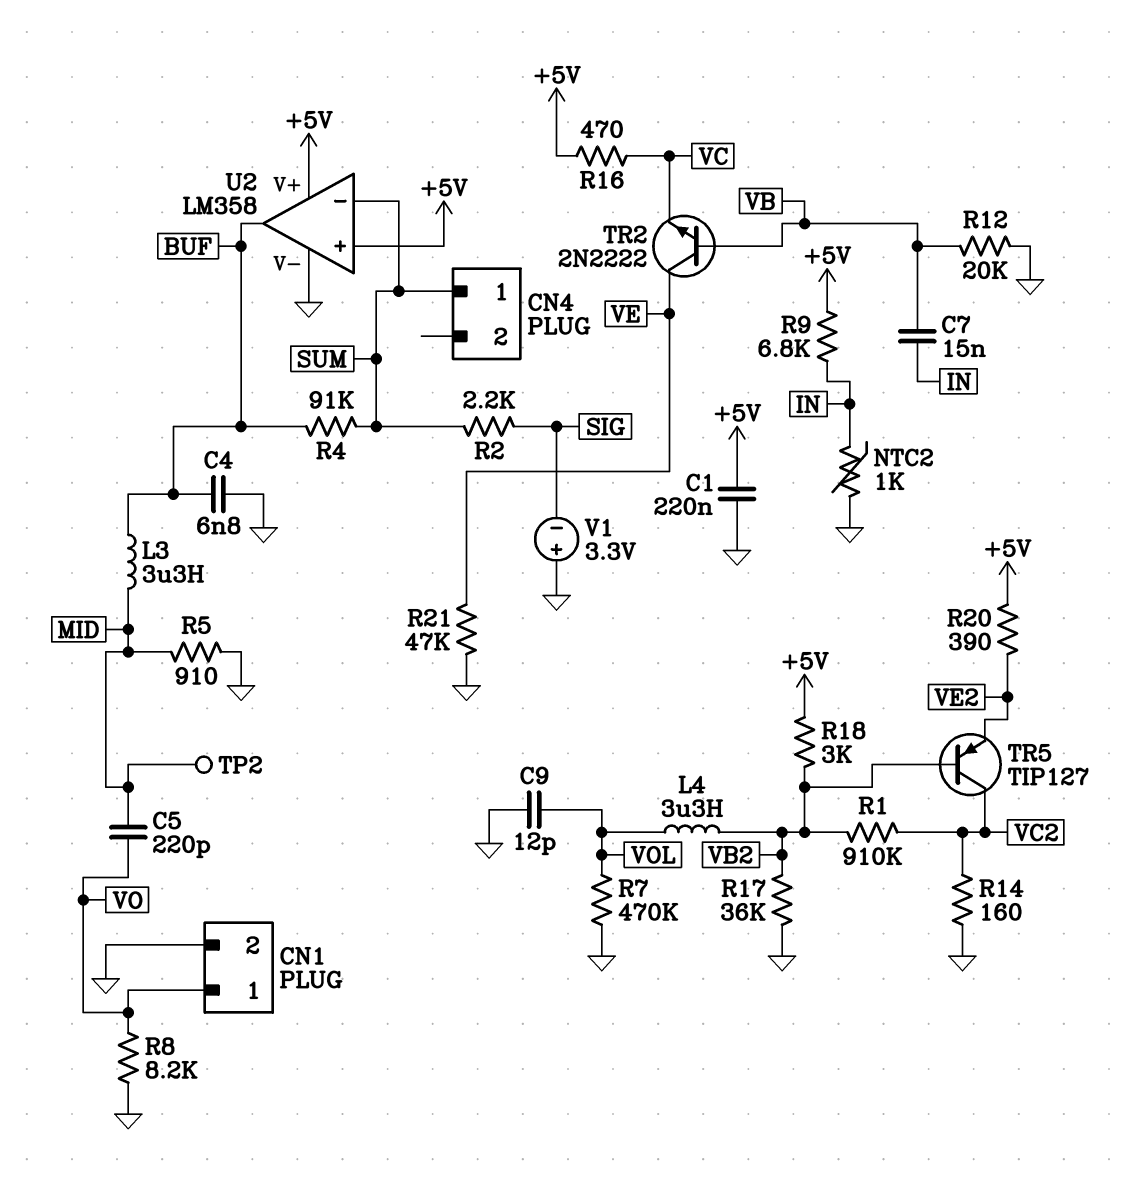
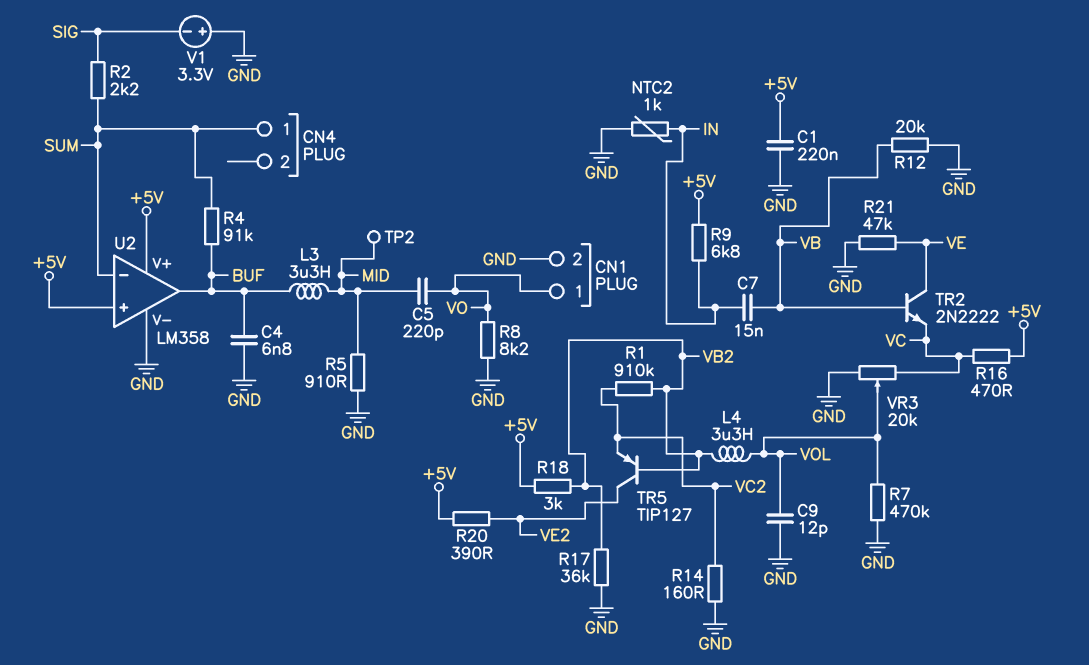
TR5: PNP TIP127 (B VB2, C VC2, E VE2) -> PNP TIP127 (B VB2, C VE2, E VC2)
VR3: none -> 20k (GND, VC, wiper VOL)

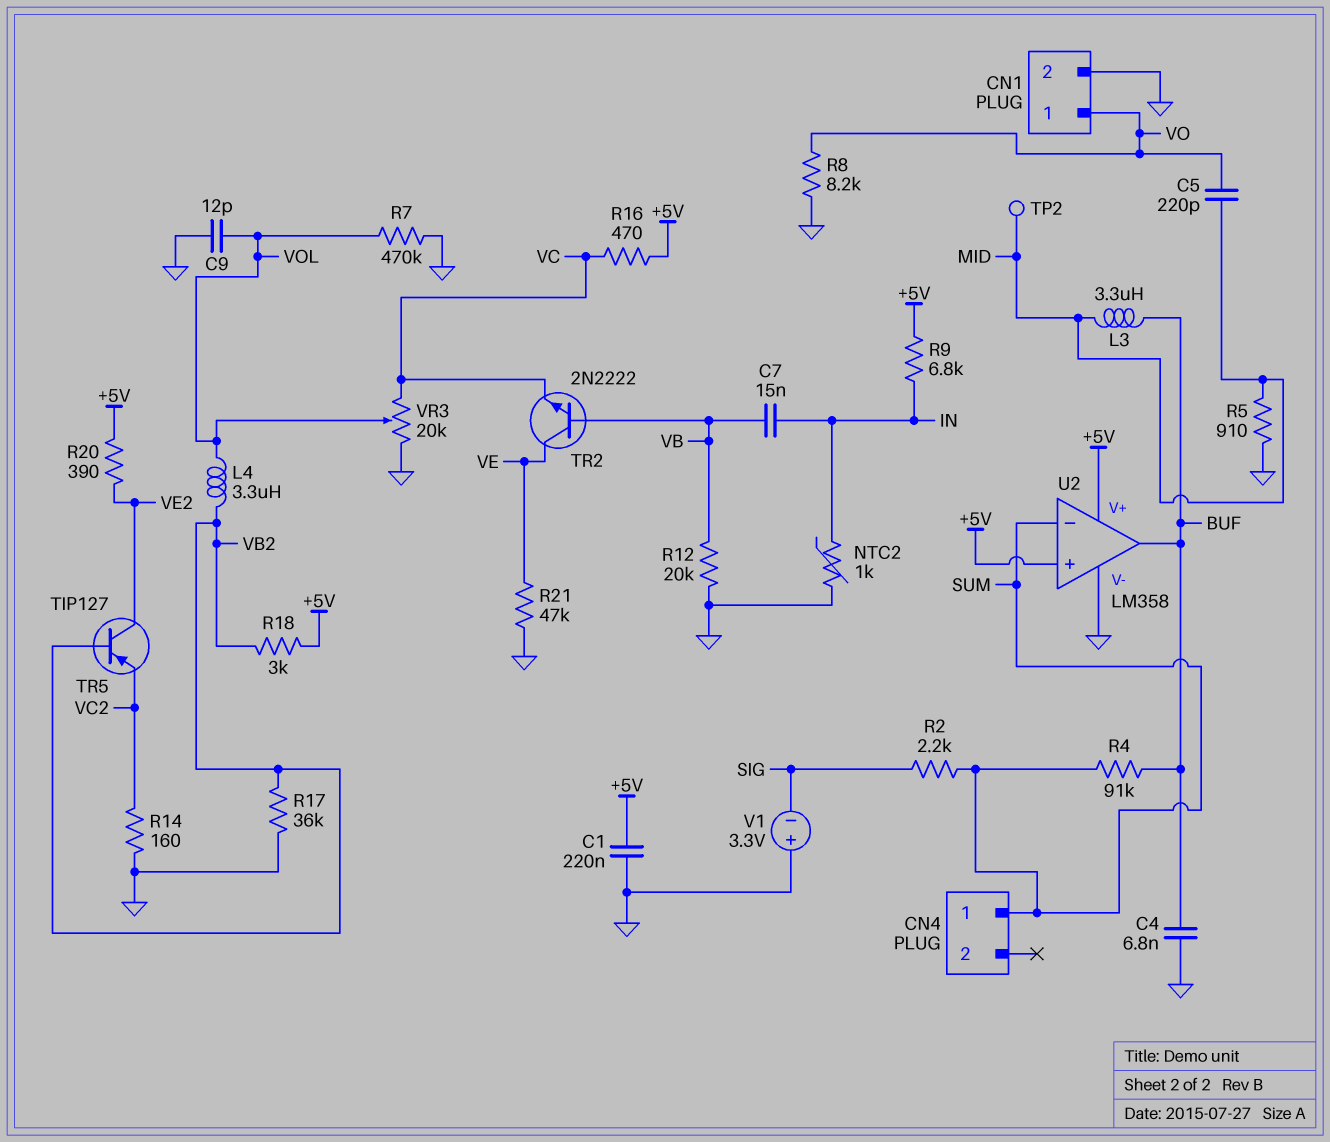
R1: 910k (VB2, VC2) -> none

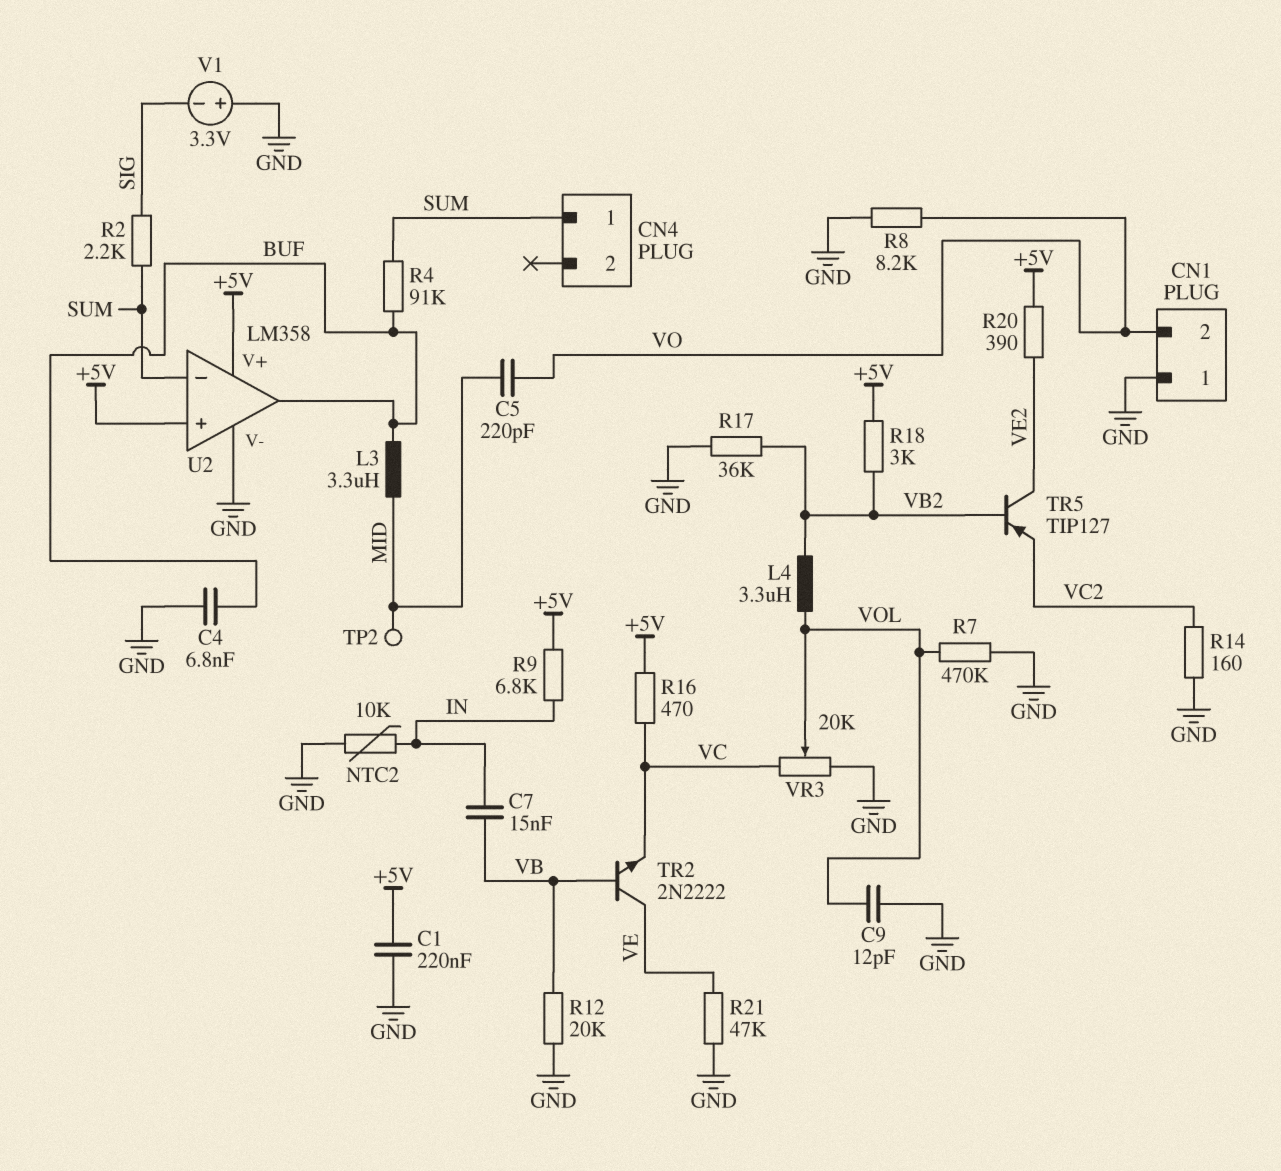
CN1 pin 1: VO -> GND
CN1 pin 2: GND -> VO
NTC2: 1k (GND, IN) -> 10k (GND, IN)
R5: 910 (GND, MID) -> none

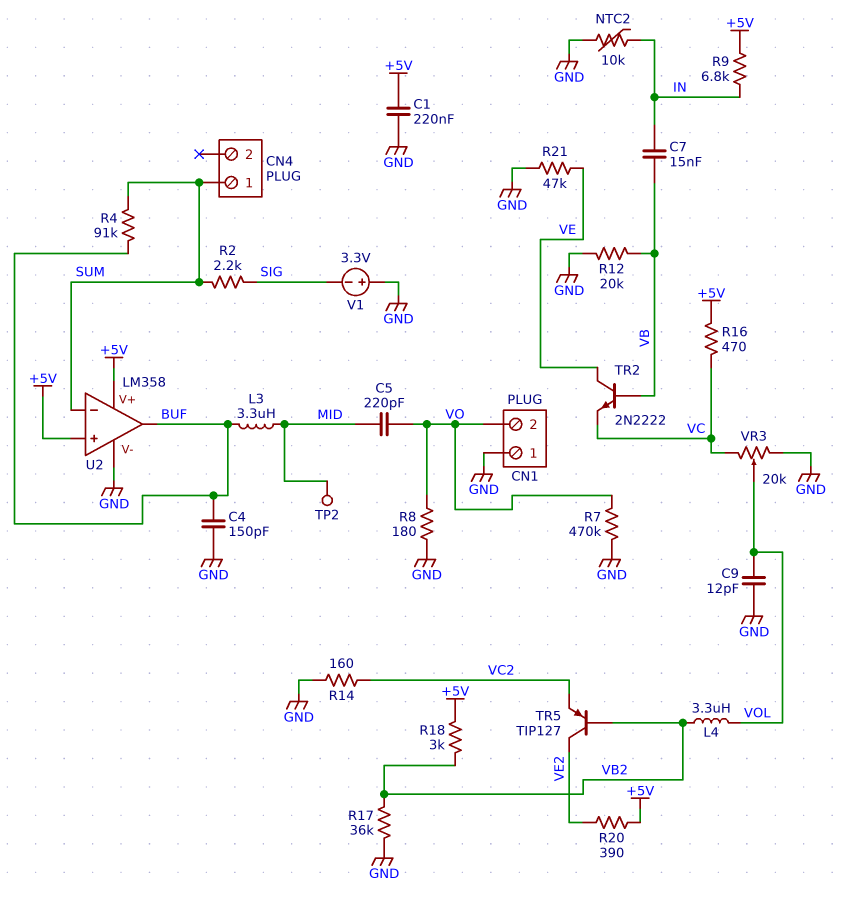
C4: 6.8nF (BUF, GND) -> 150pF (BUF, GND)
R7: 470k (GND, VOL) -> 470k (GND, VO)
R8: 8.2k (GND, VO) -> 180 (GND, VO)

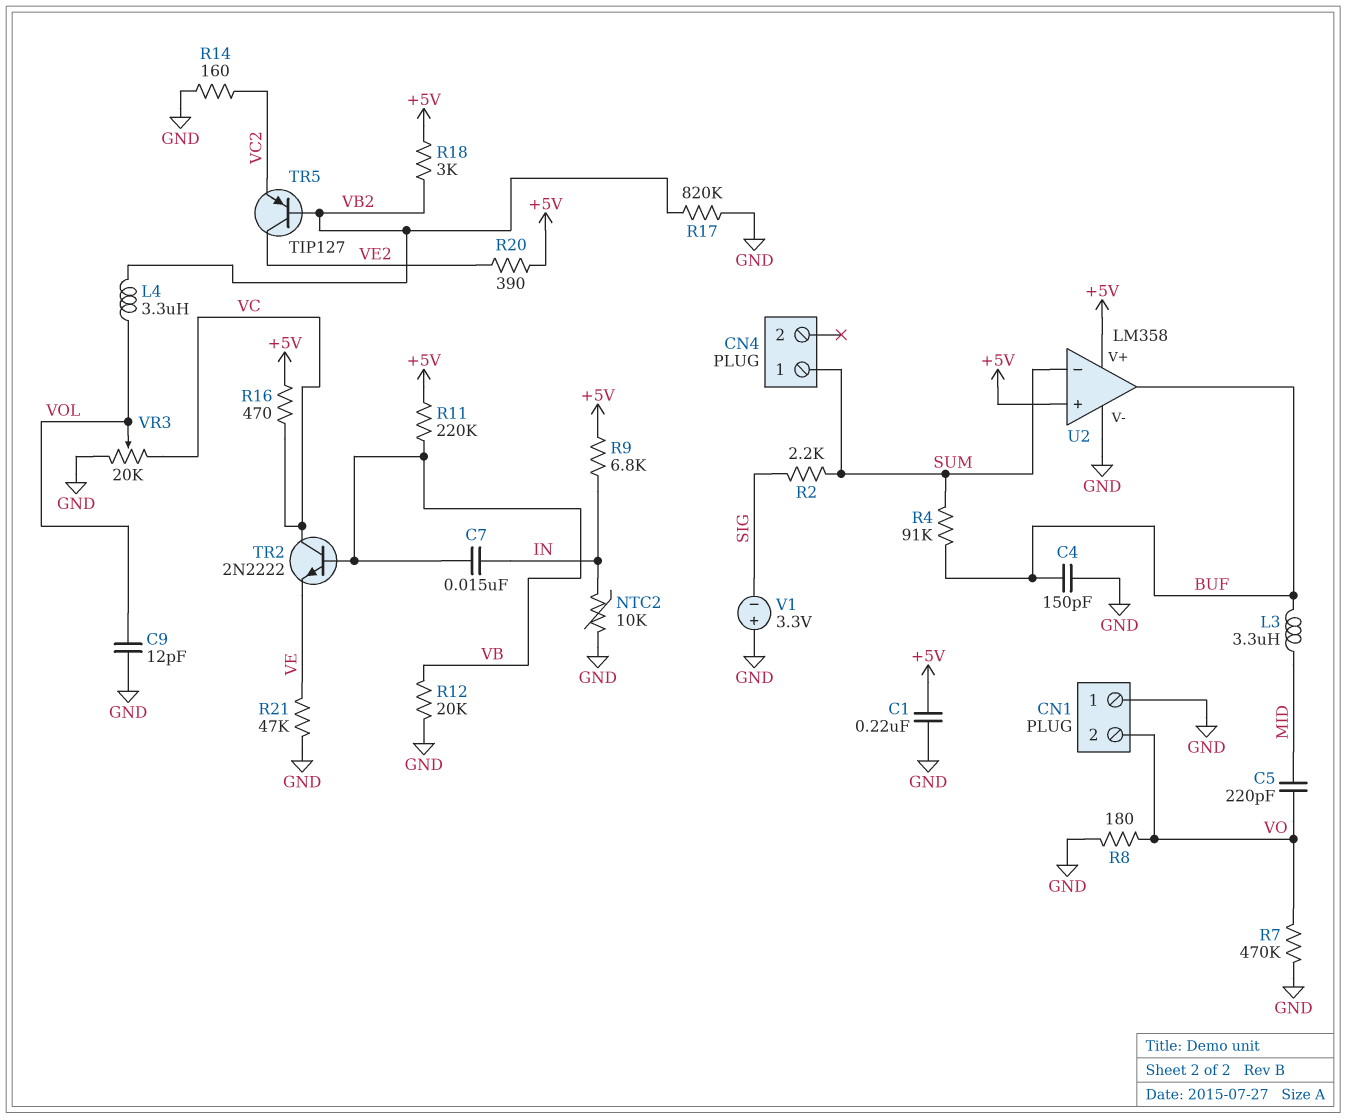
R11: none -> 220k (+5V, VB)
R17: 36k (GND, VB2) -> 820k (GND, VB2)
TP2: test point (MID) -> none
TR2: NPN 2N2222 (B VB, C VE, E VC) -> NPN 2N2222 (B VB, C VC, E VE)

